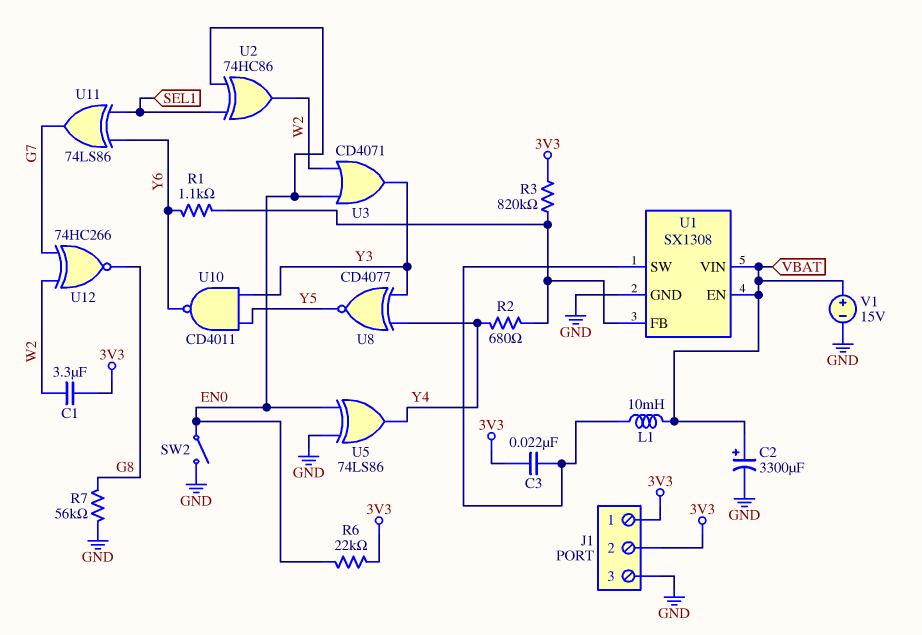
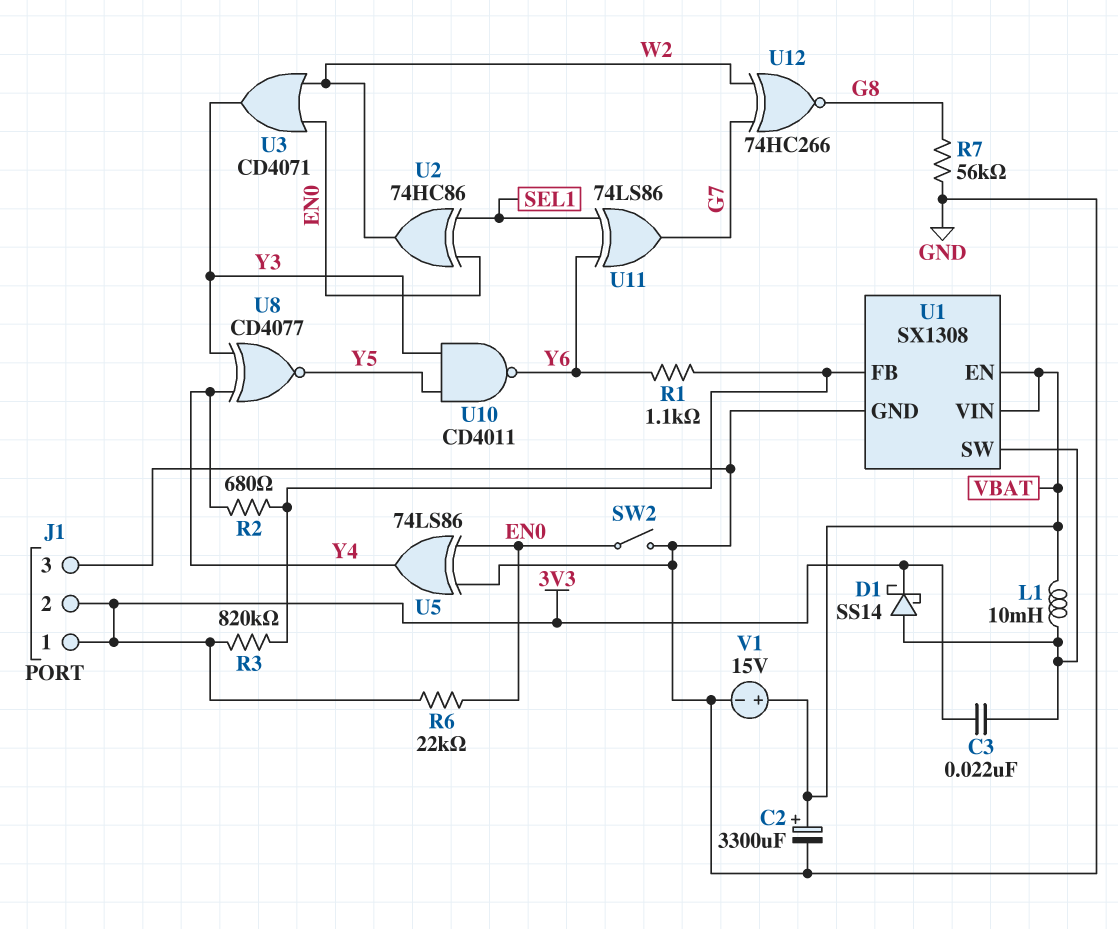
C1: 3.3uF (3V3, W2) -> none
D1: none -> schottky SS14 (A U1/SW, K 3V3)

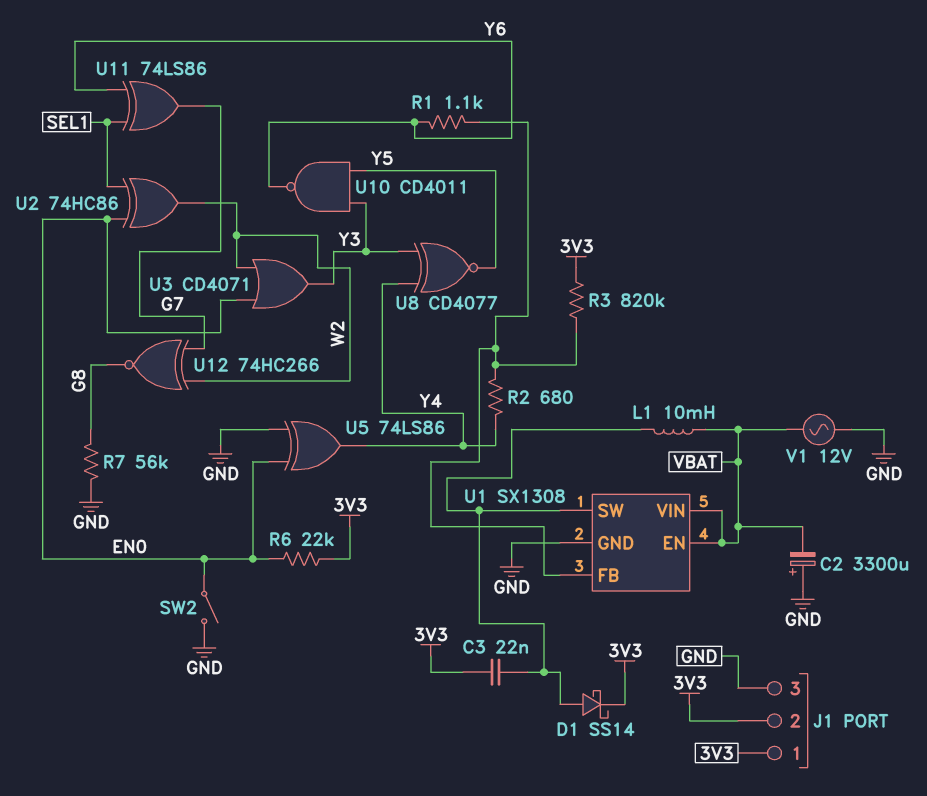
C2: 3300uF (plus VBAT, minus GND) -> 3300uF (plus GND, minus VBAT)
V1: 15V (plus VBAT, minus GND) -> AC 12V (GND, VBAT)

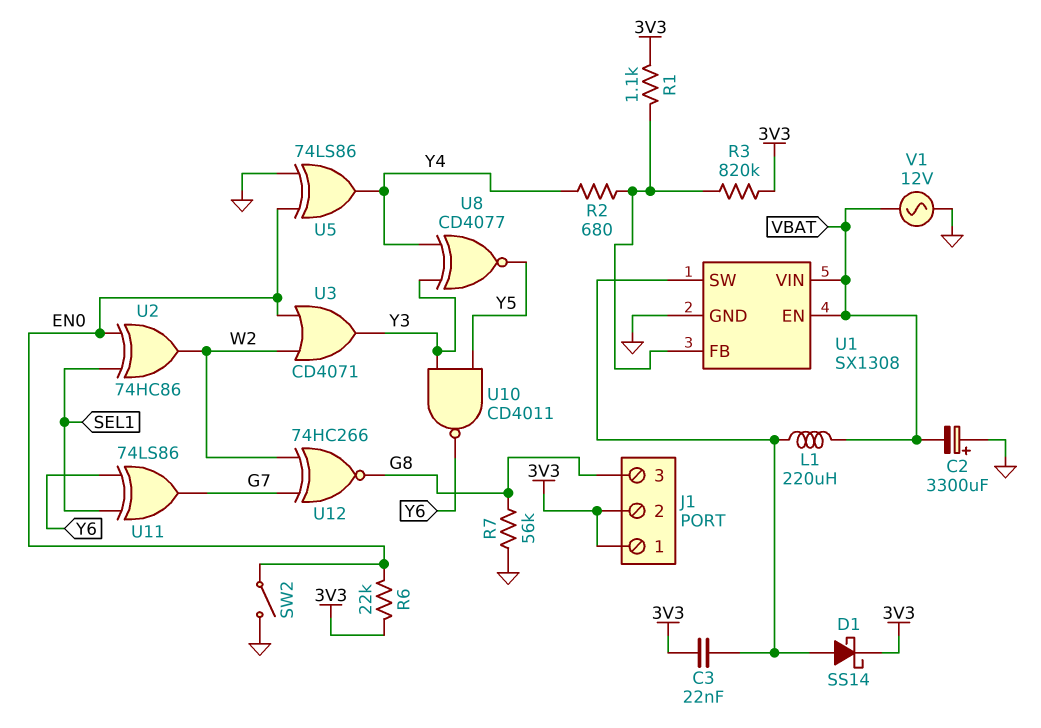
J1 pin 3: GND -> G8
L1: 10mH (U1/SW, VBAT) -> 220uH (U1/SW, VBAT)
R1: 1.1k (U1/FB, Y6) -> 1.1k (3V3, U1/FB)

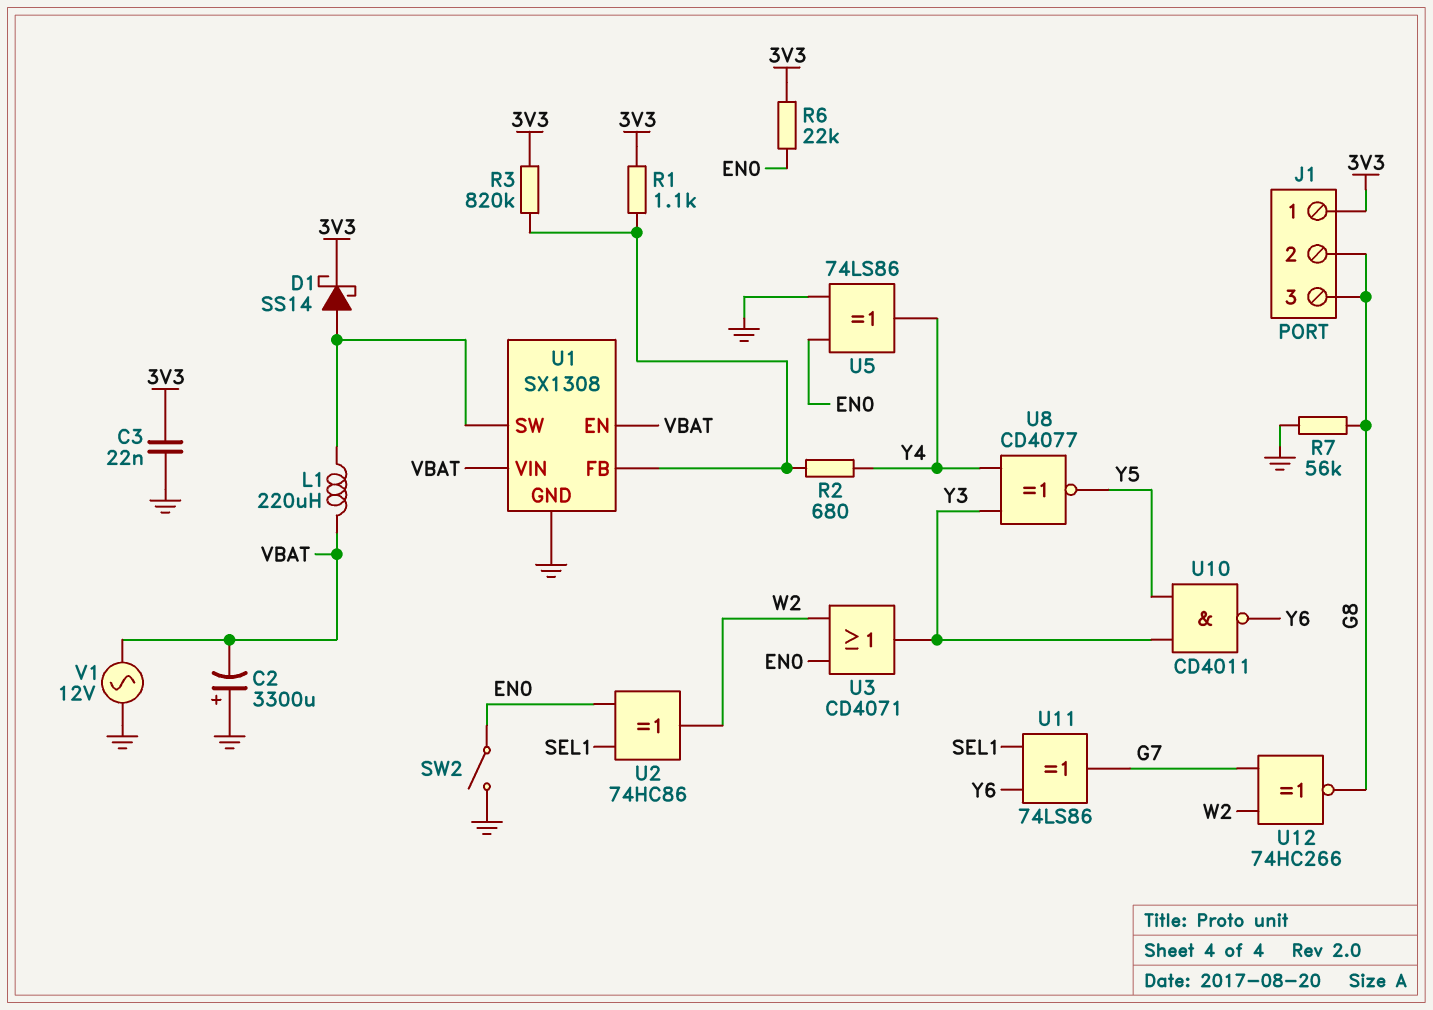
C3: 22nF (3V3, U1/SW) -> 22nF (3V3, GND)
J1 pin 2: 3V3 -> G8

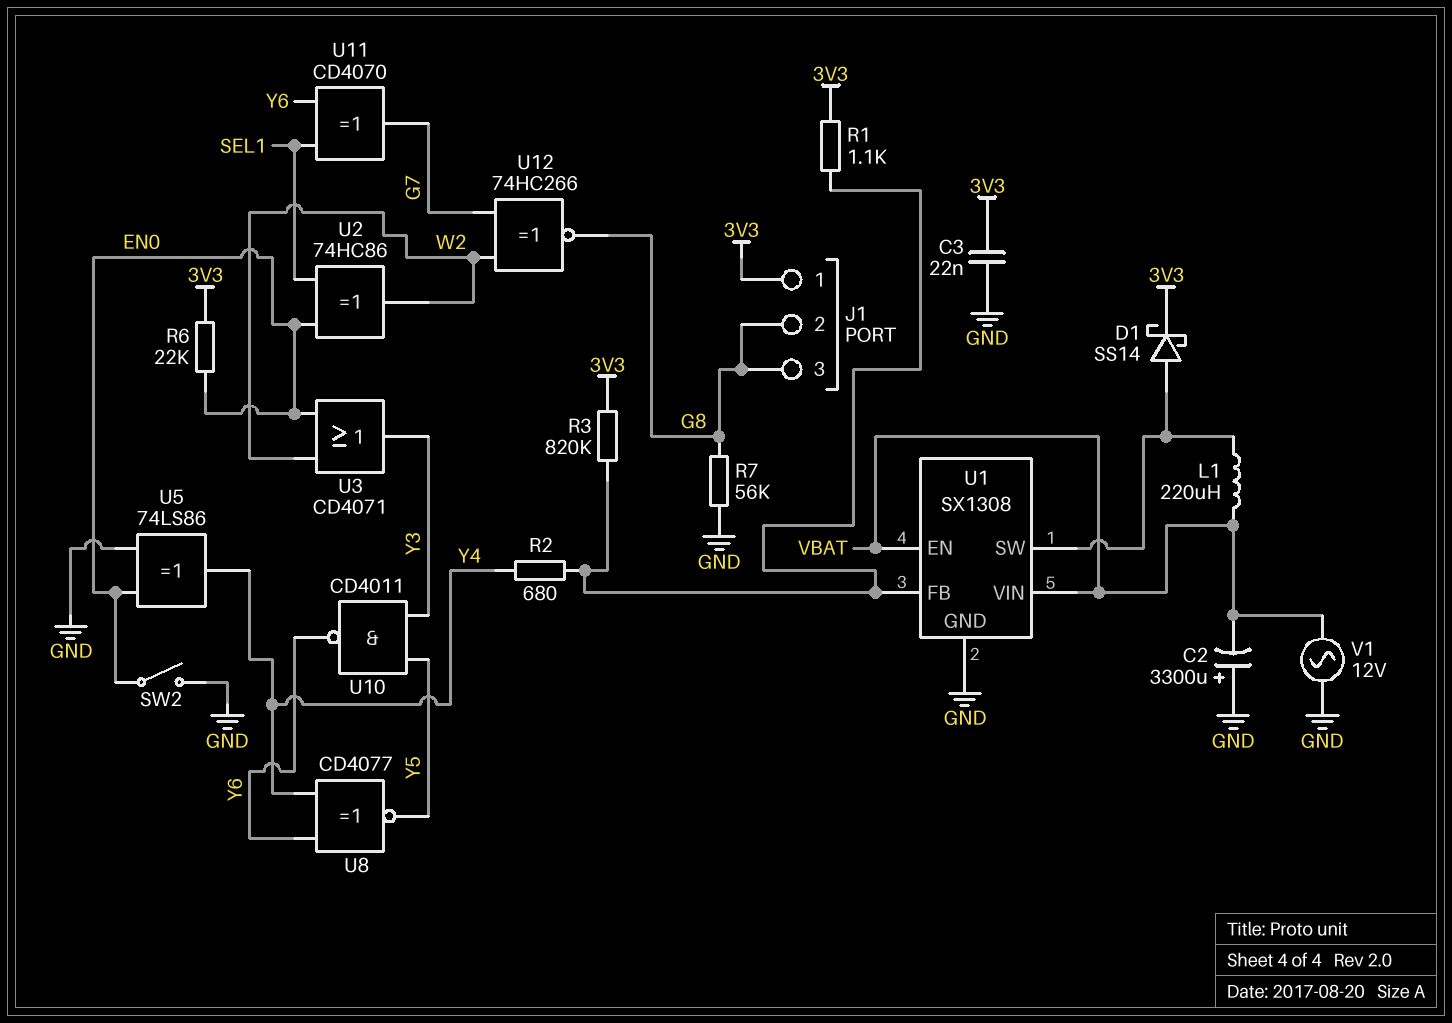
U8: XNOR CD4077 (in Y3, in Y4, out Y5) -> XNOR CD4077 (in Y4, in Y6, out Y5)
U11: XOR 74LS86 (in SEL1, in Y6, out G7) -> XOR CD4070 (in SEL1, in Y6, out G7)

